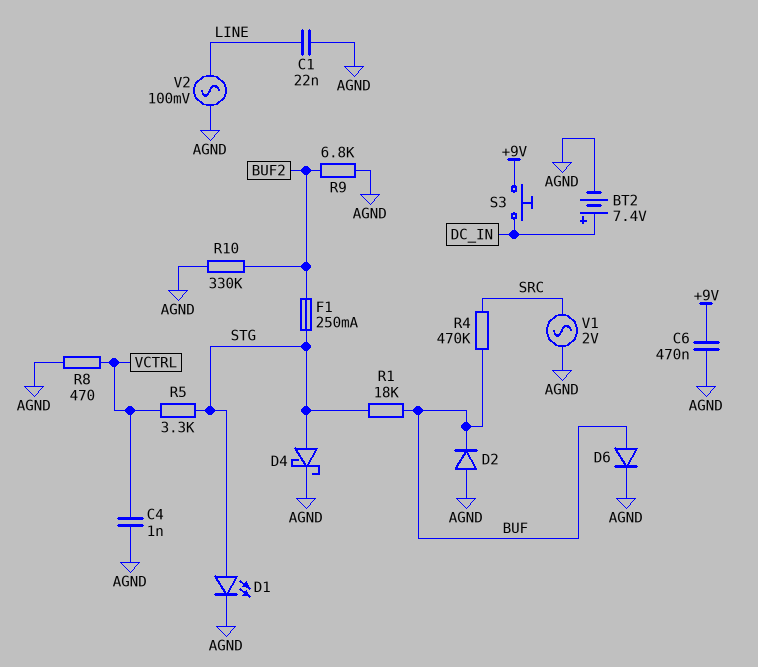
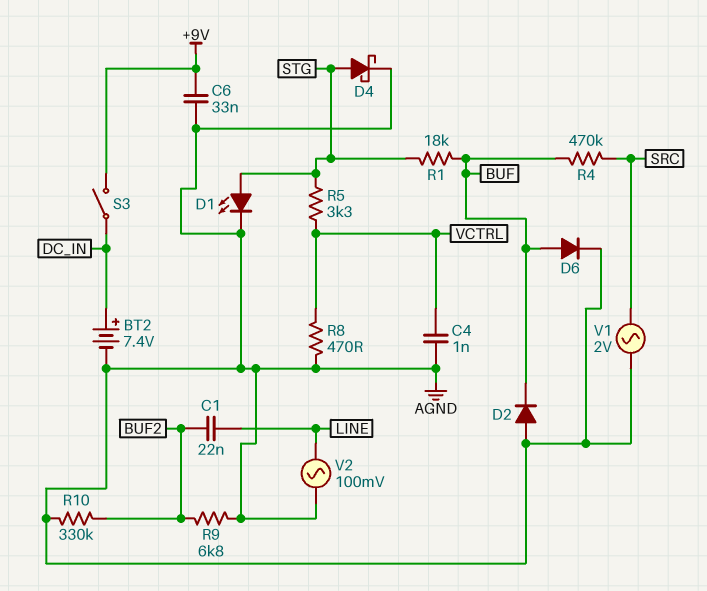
C1: 22nF (AGND, LINE) -> 22nF (BUF2, LINE)
C6: 470nF (+9V, AGND) -> 33nF (+9V, AGND)
F1: 250mA (BUF2, STG) -> none
S3: button (+9V, DC_IN) -> switch (+9V, DC_IN)

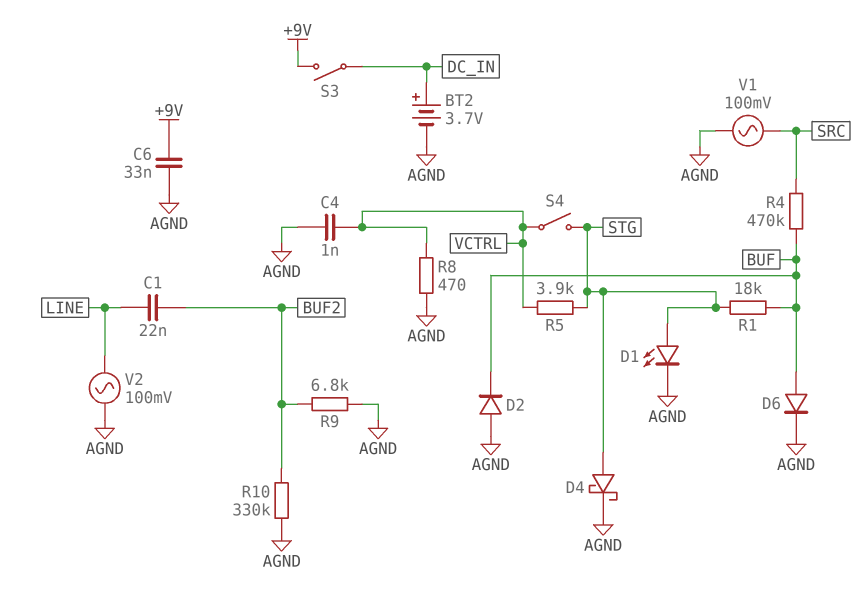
BT2: 7.4V (plus DC_IN, minus AGND) -> 3.7V (plus DC_IN, minus AGND)
R5: 3.3k (STG, VCTRL) -> 3.9k (STG, VCTRL)
S4: none -> switch (STG, VCTRL)
V1: AC 2V (AGND, SRC) -> AC 100mV (AGND, SRC)

